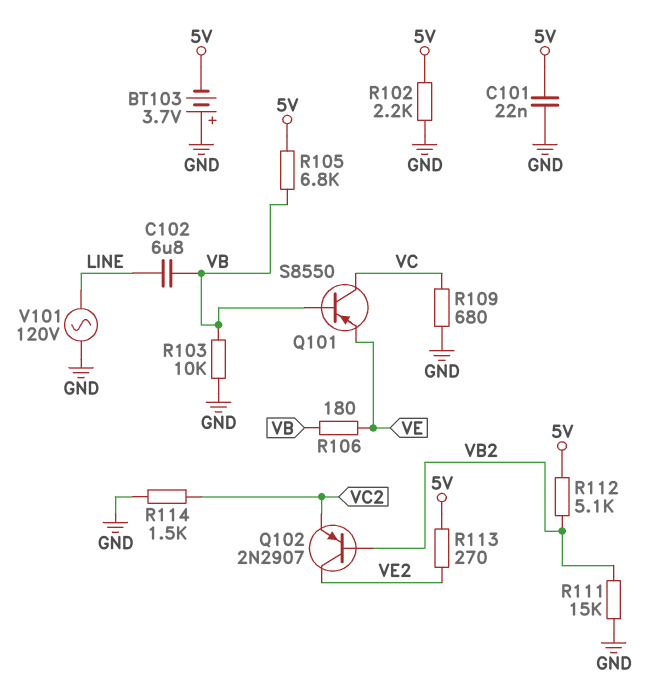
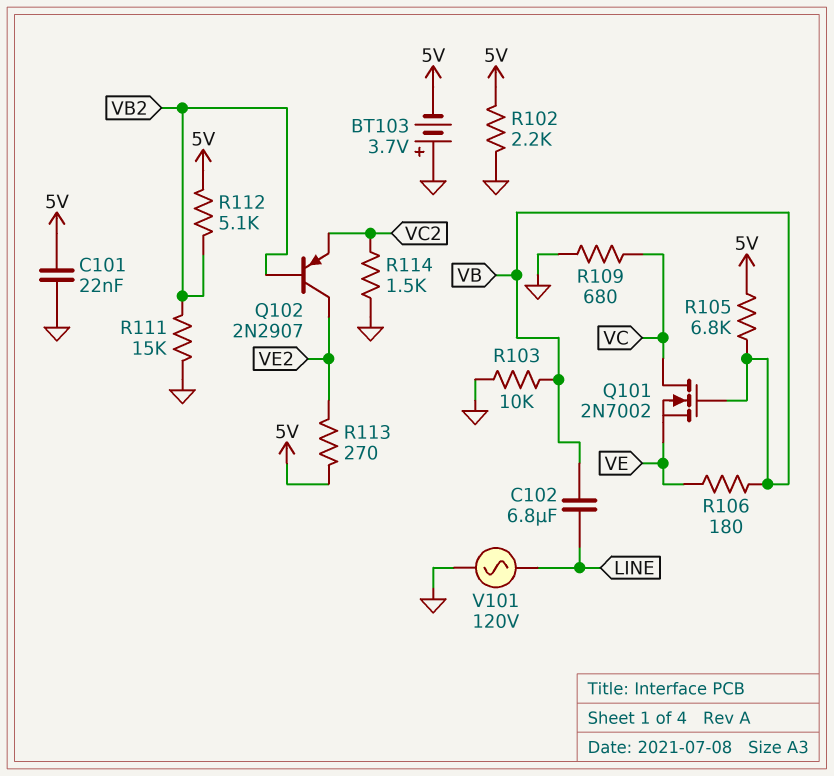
Q101: PNP S8550 (B VB, C VC, E VE) -> NMOS 2N7002 (G VB, D VC, S VE)

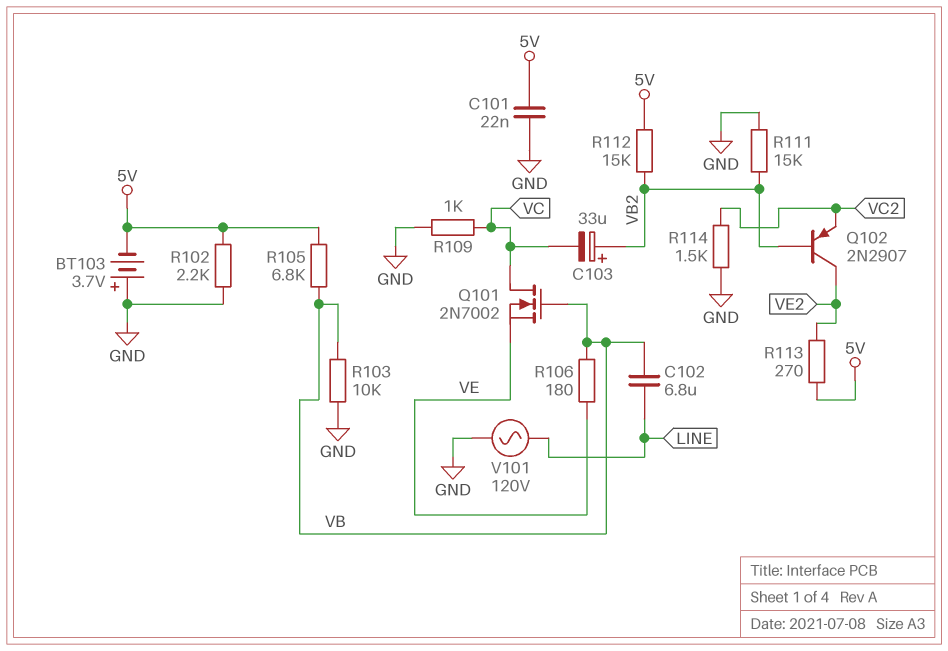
C103: none -> 33uF (plus VB2, minus VC)
R109: 680 (GND, VC) -> 1k (GND, VC)
R112: 5.1k (5V, VB2) -> 15k (5V, VB2)

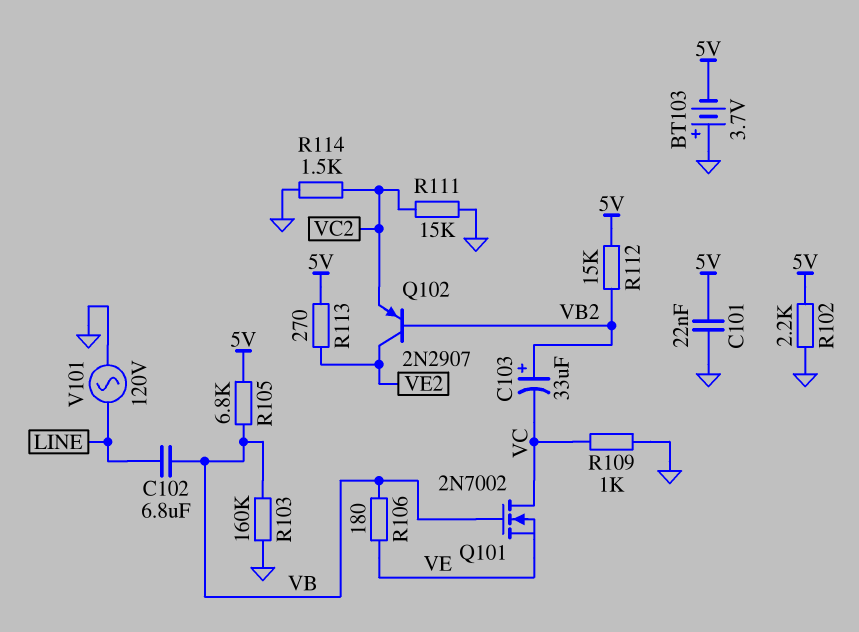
R103: 10k (GND, VB) -> 160k (GND, VB)
R111: 15k (GND, VB2) -> 15k (GND, VC2)

